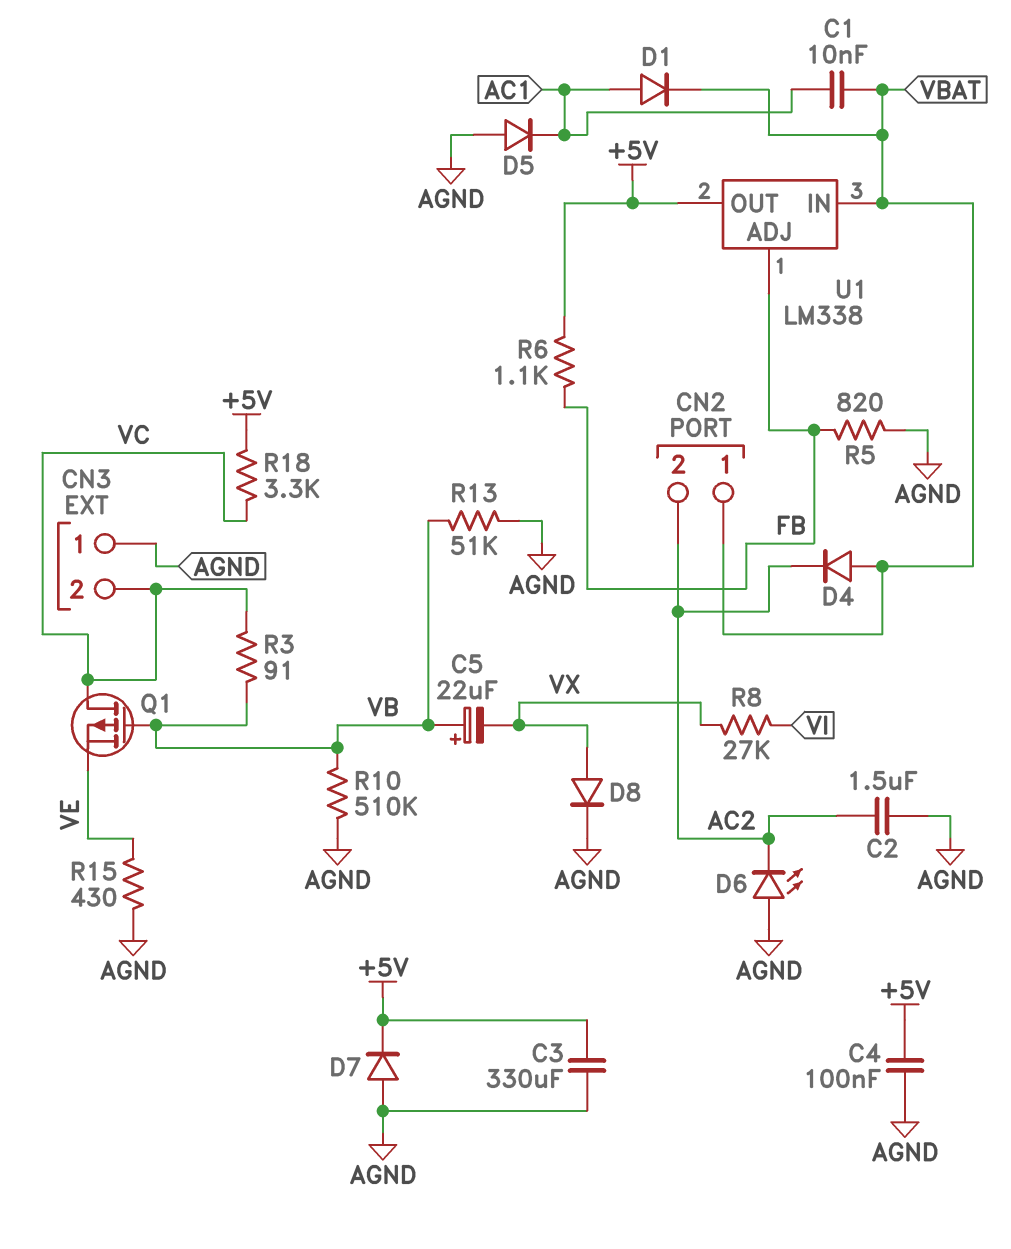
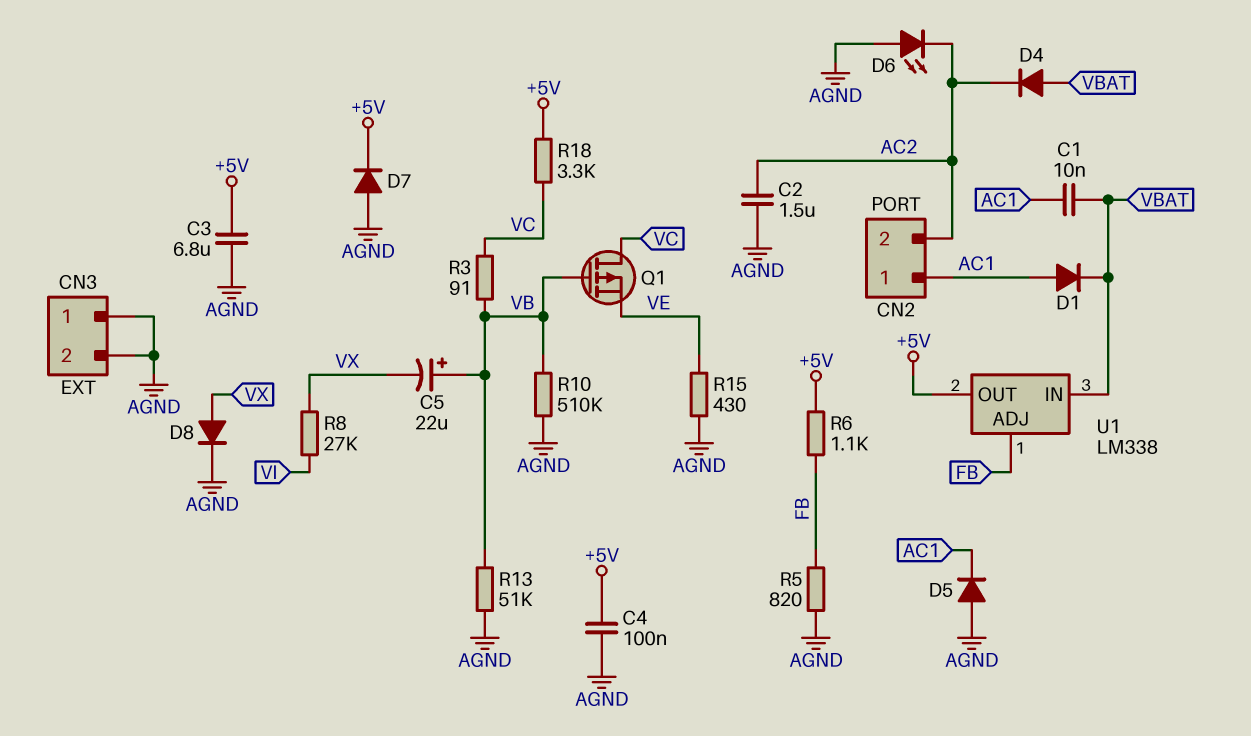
C3: 330uF (+5V, AGND) -> 6.8uF (+5V, AGND)
CN2 pin 1: VBAT -> AC1
CN3 pin 2: VC -> AGND

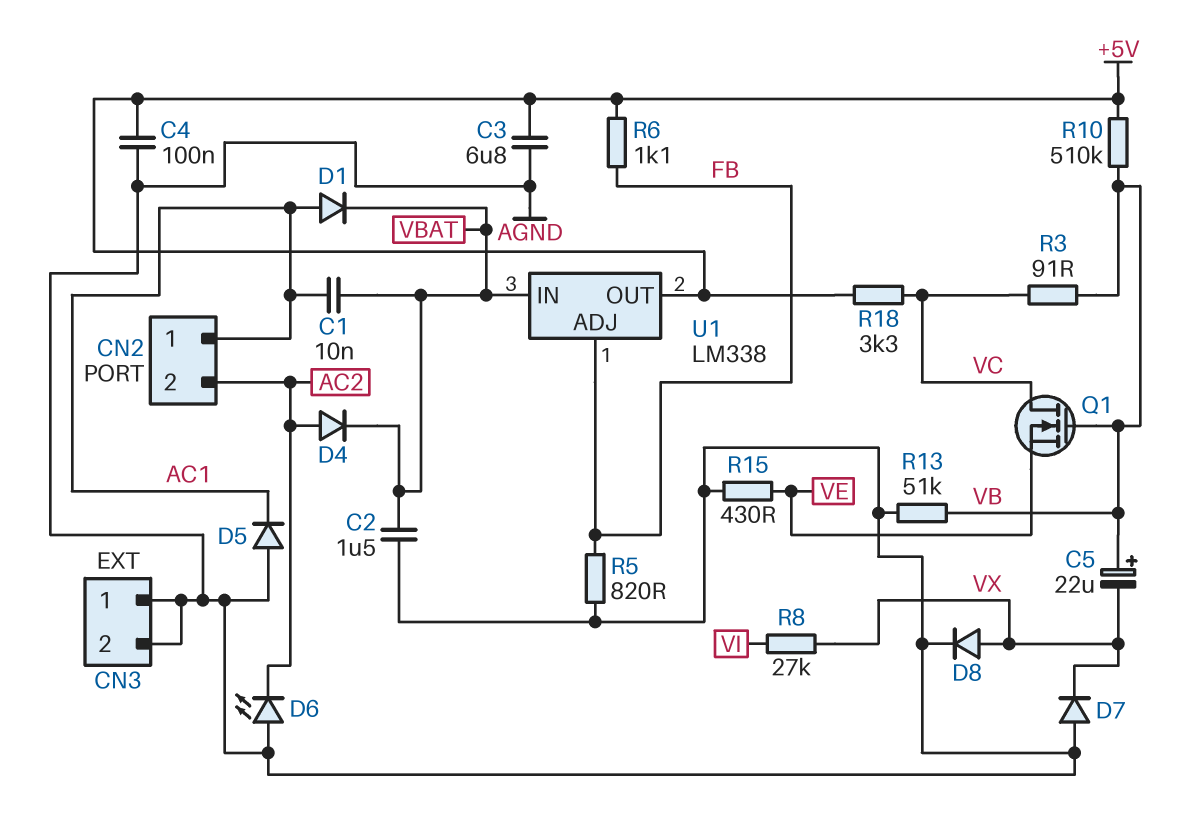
C2: 1.5uF (AC2, AGND) -> 1.5uF (AGND, VBAT)
D4: diode (A VBAT, K AC2) -> diode (A AC2, K VBAT)
D7: diode (A AGND, K +5V) -> diode (A AGND, K VX)
Q1: PMOS (G VB, D VC, S VE) -> NMOS (G VB, D VC, S VE)
R10: 510k (AGND, VB) -> 510k (+5V, VB)

